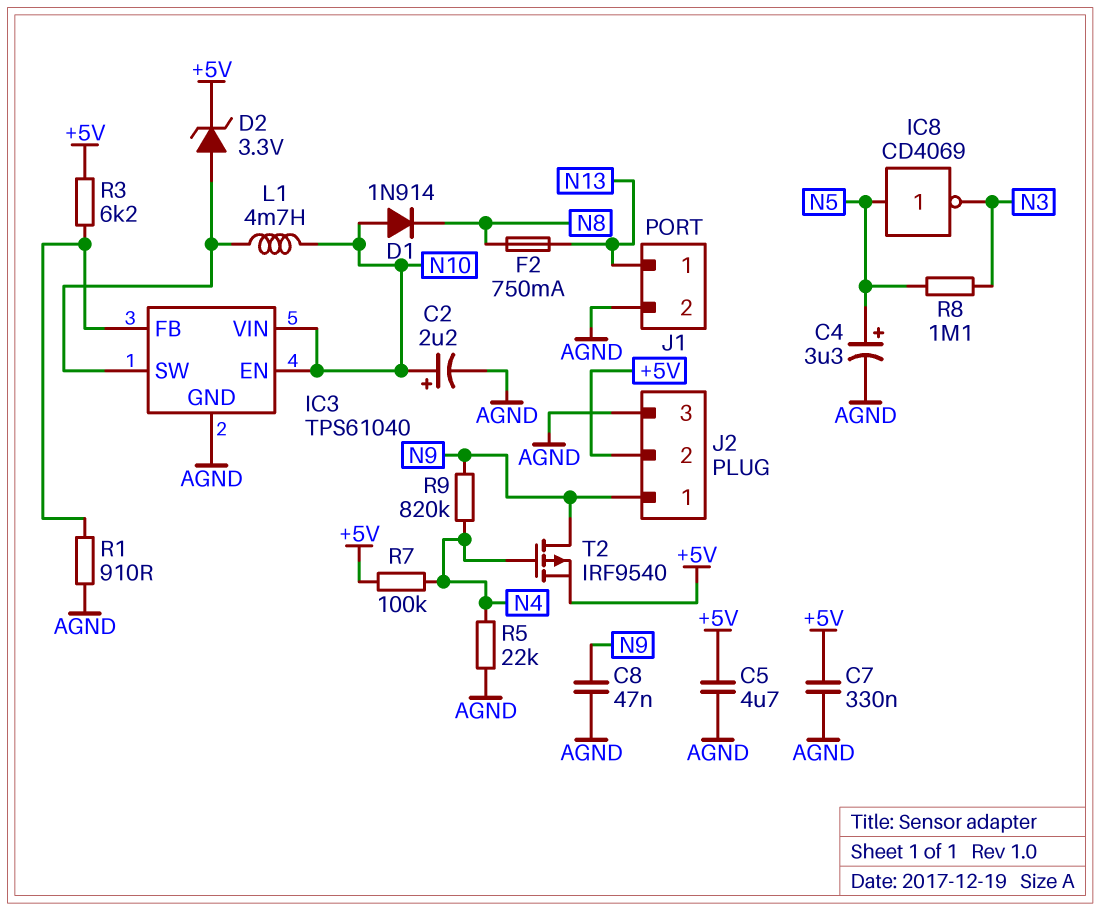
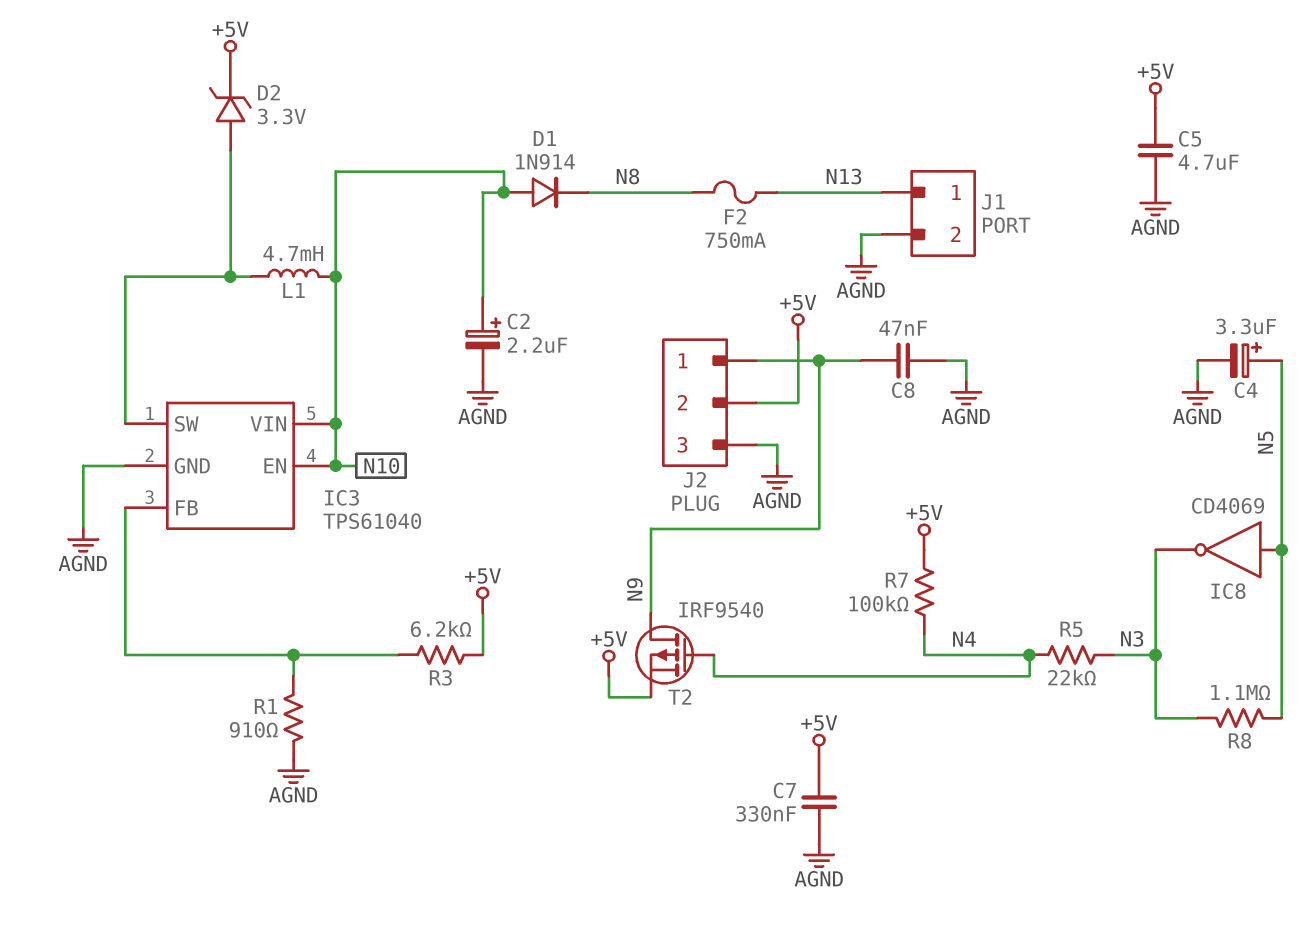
R5: 22k (AGND, N4) -> 22k (N3, N4)
R9: 820k (N4, N9) -> none

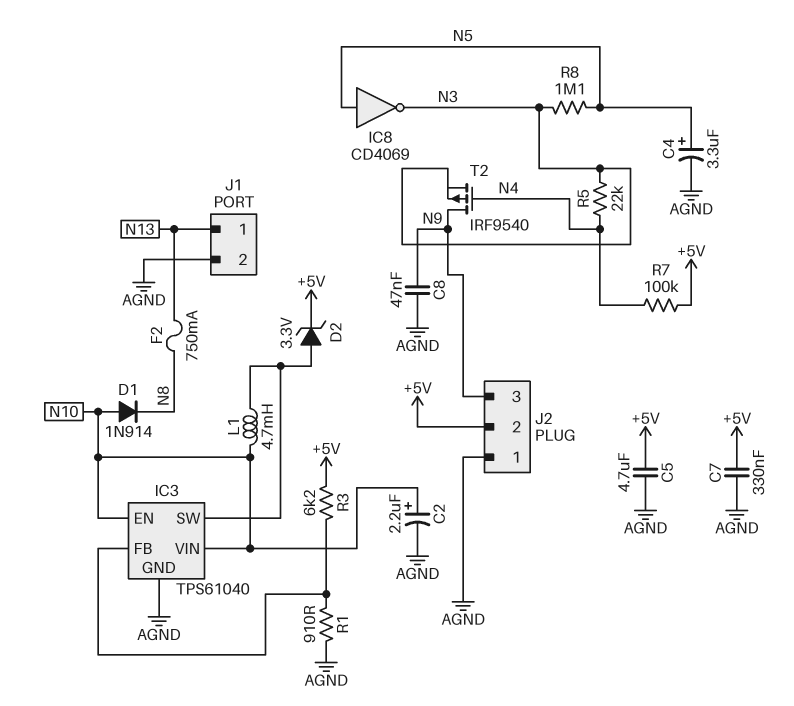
J2 pin 1: N9 -> AGND
J2 pin 3: AGND -> N9
T2: PMOS IRF9540 (G N4, D N9, S +5V) -> PMOS IRF9540 (G N4, D N9, S N3)

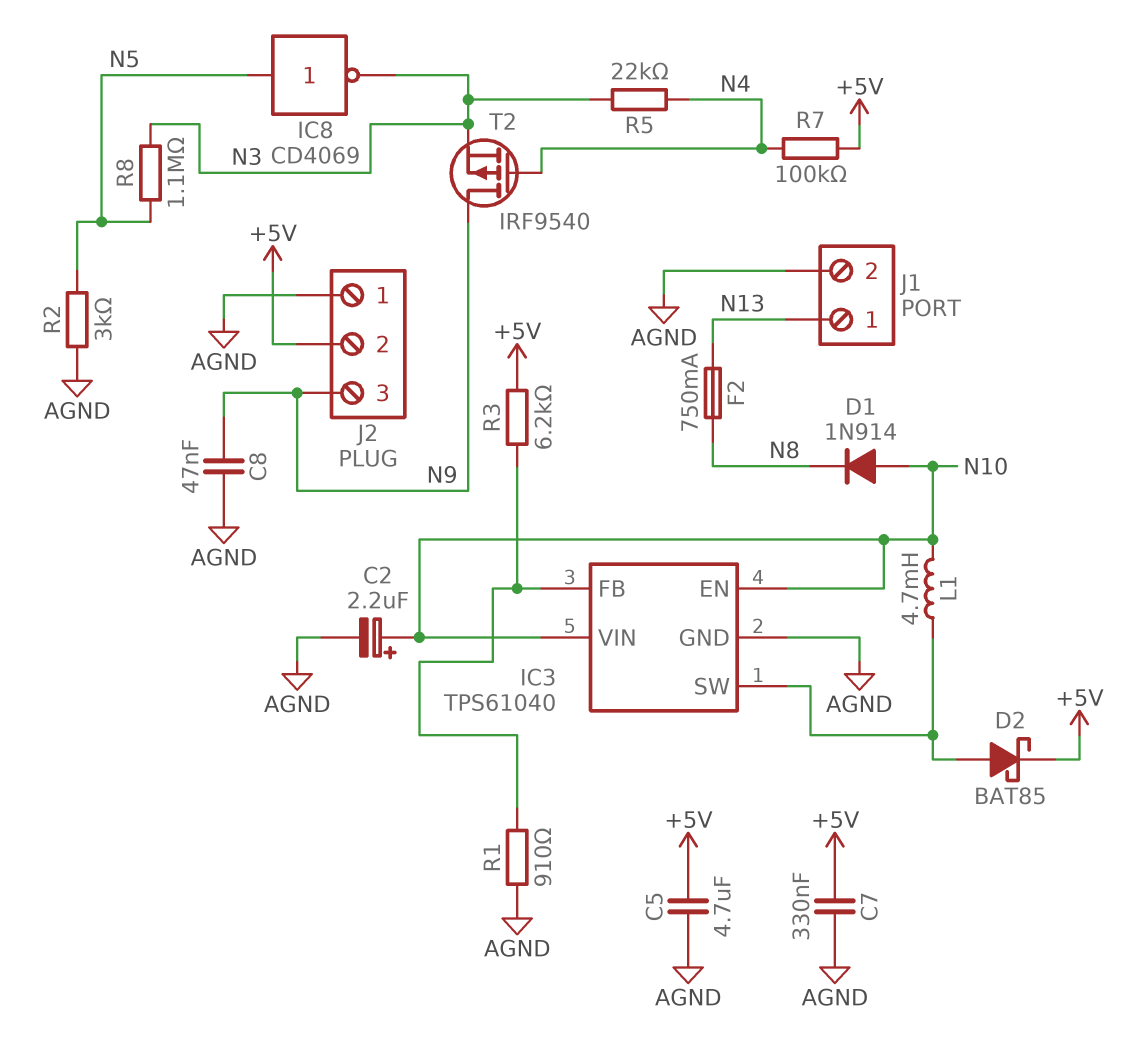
C4: 3.3uF (plus N5, minus AGND) -> none
D2: zener 3.3V (A IC3/SW, K +5V) -> schottky BAT85 (A IC3/SW, K +5V)
R2: none -> 3k (AGND, N5)

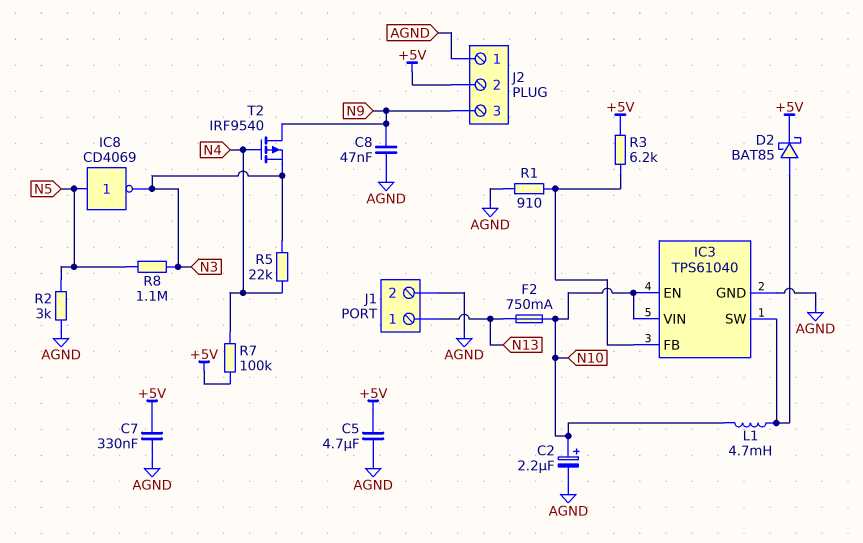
D1: diode 1N914 (A N10, K N8) -> none
F2: 750mA (N8, N13) -> 750mA (N10, N13)

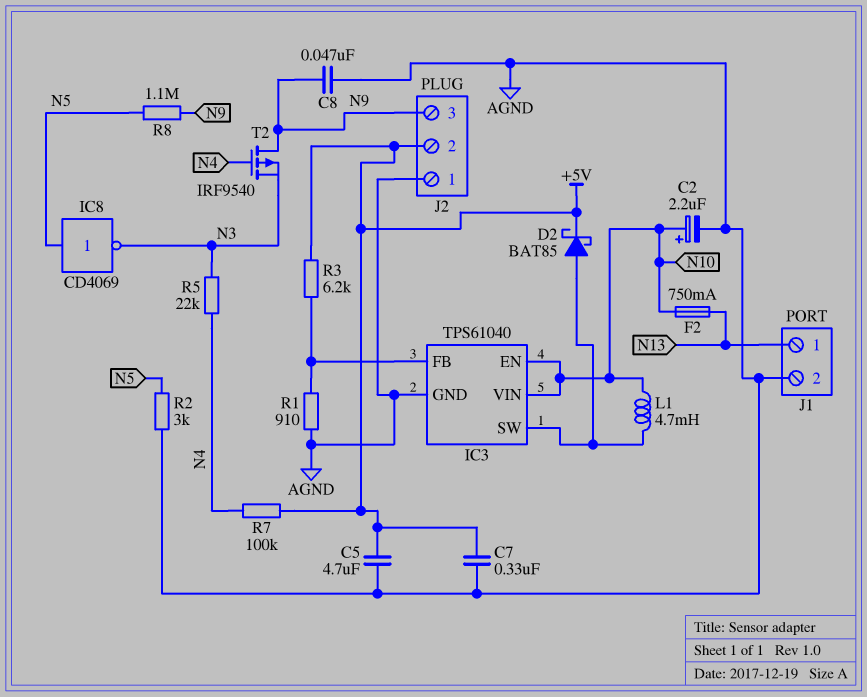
R8: 1.1M (N3, N5) -> 1.1M (N5, N9)

